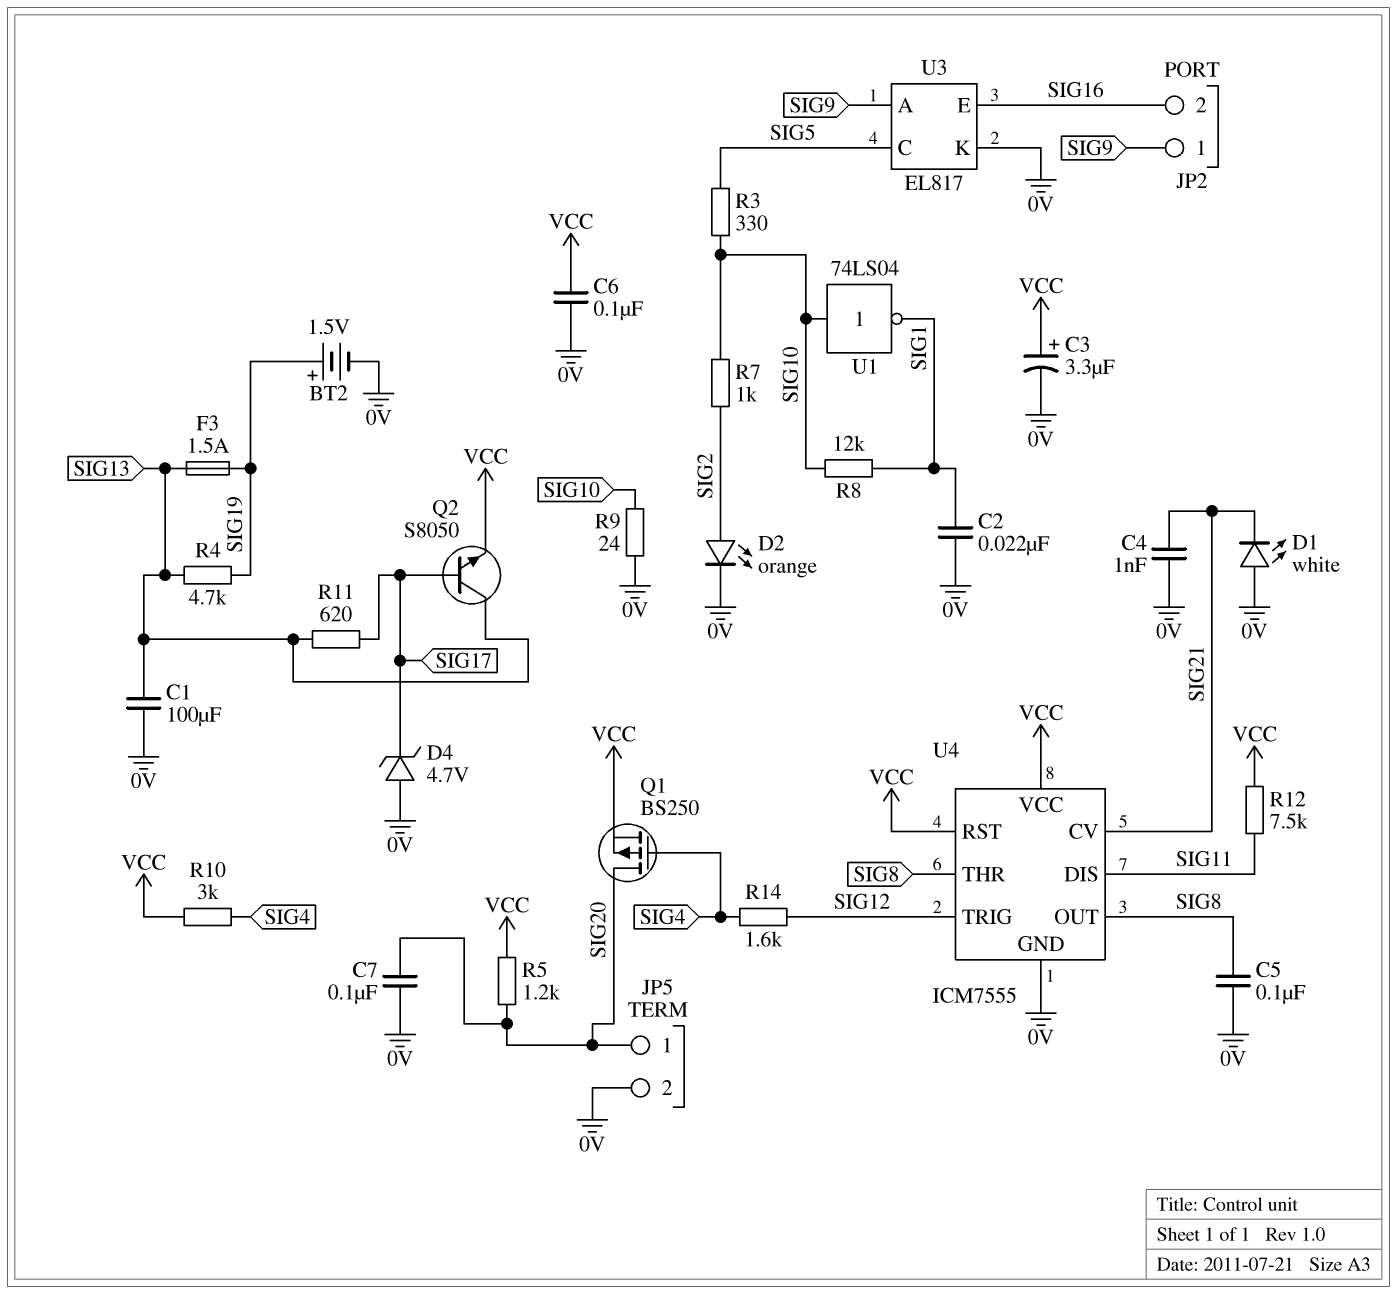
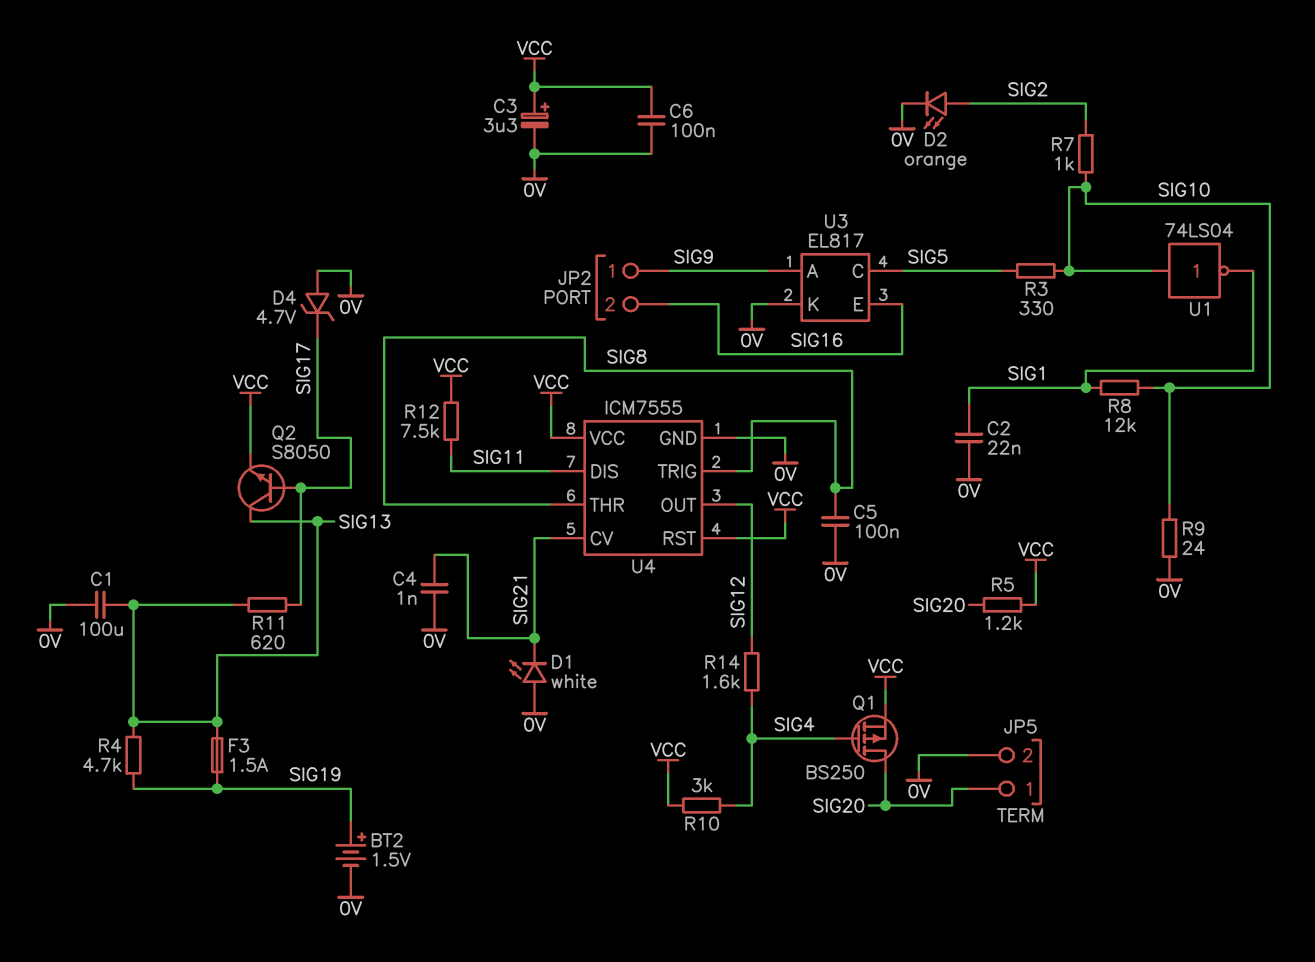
C7: 100nF (0V, SIG20) -> none
U4 pin OUT: SIG8 -> SIG12
U4 pin TRIG: SIG12 -> SIG8

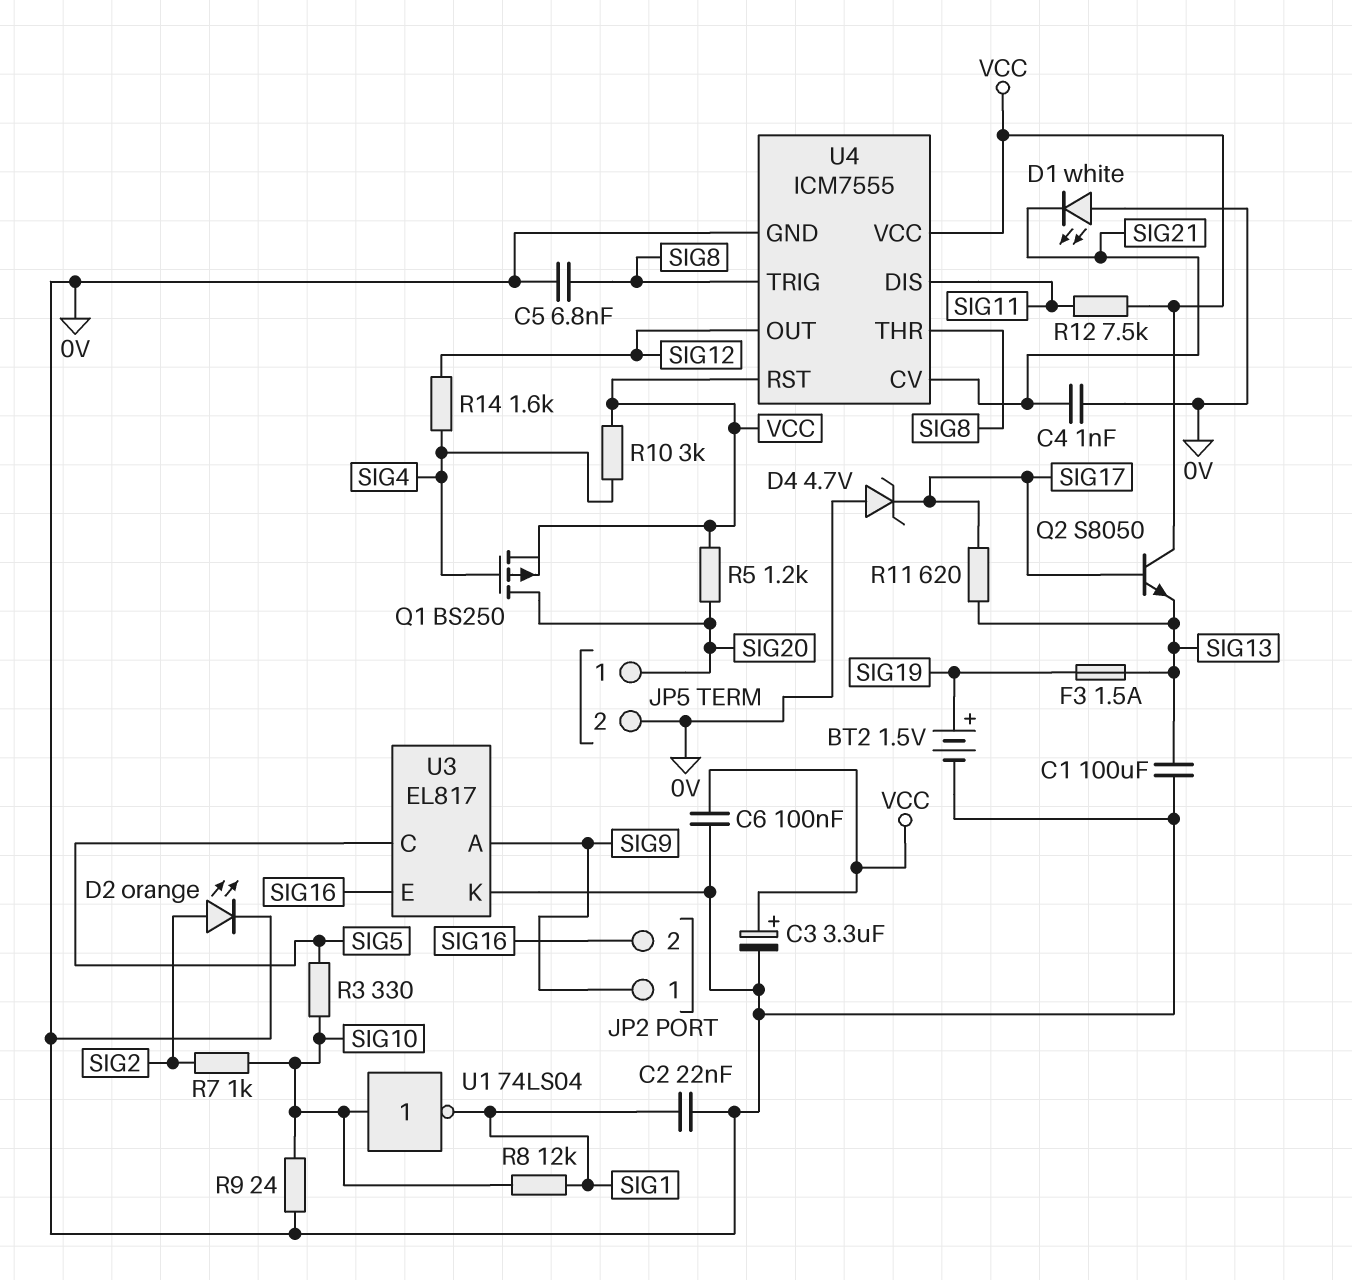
C5: 100nF (0V, SIG8) -> 6.8nF (0V, SIG8)
Q2: NPN S8050 (B SIG17, C SIG13, E VCC) -> NPN S8050 (B SIG17, C VCC, E SIG13)
R4: 4.7k (SIG13, SIG19) -> none

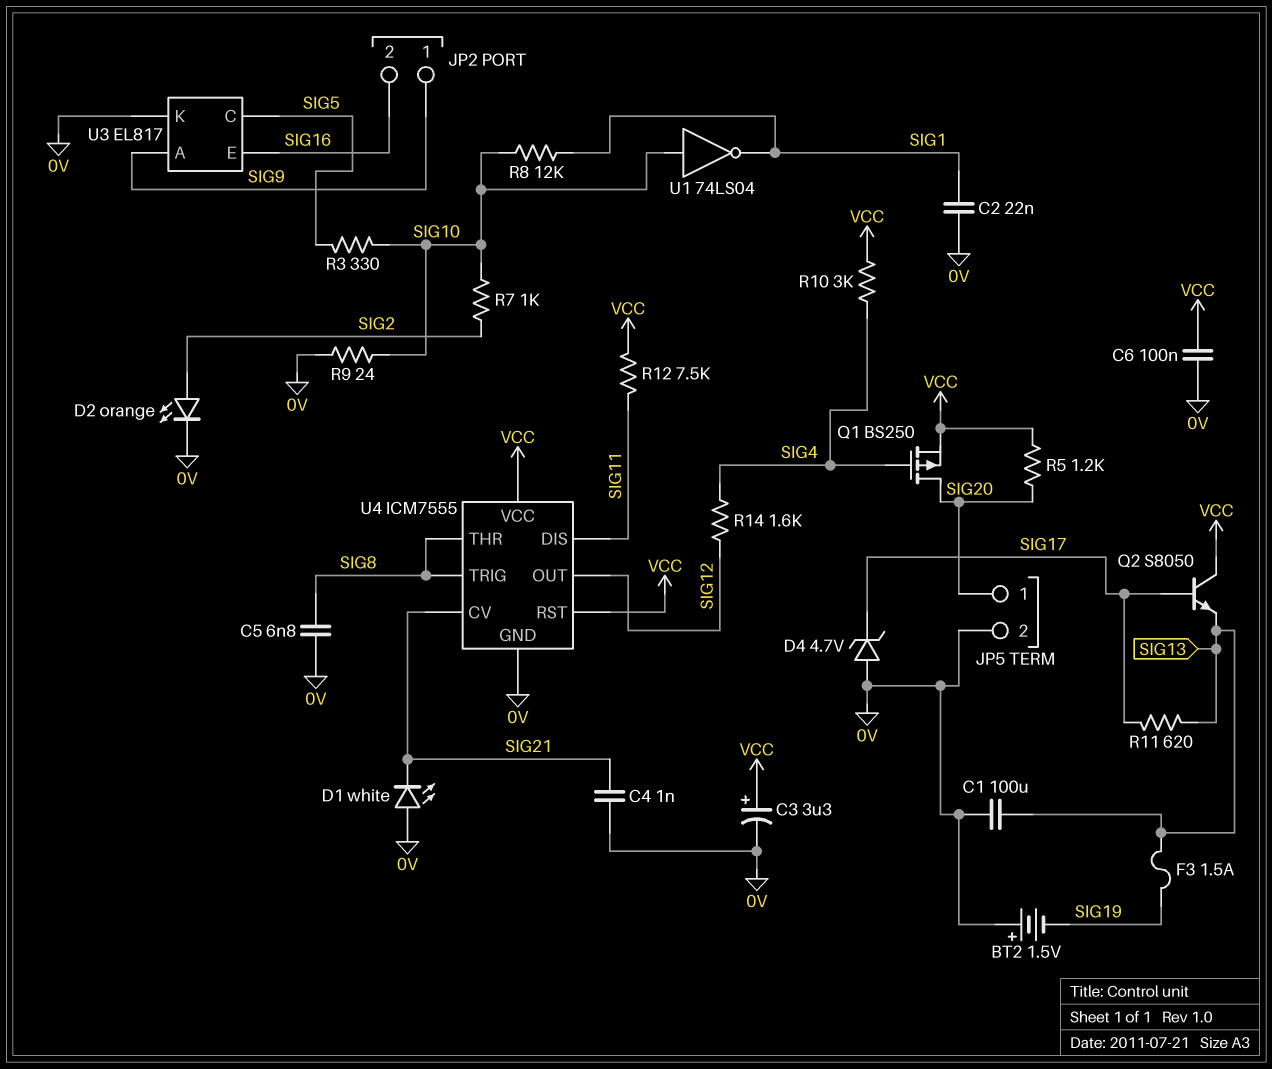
BT2: 1.5V (plus SIG19, minus 0V) -> 1.5V (plus 0V, minus SIG19)

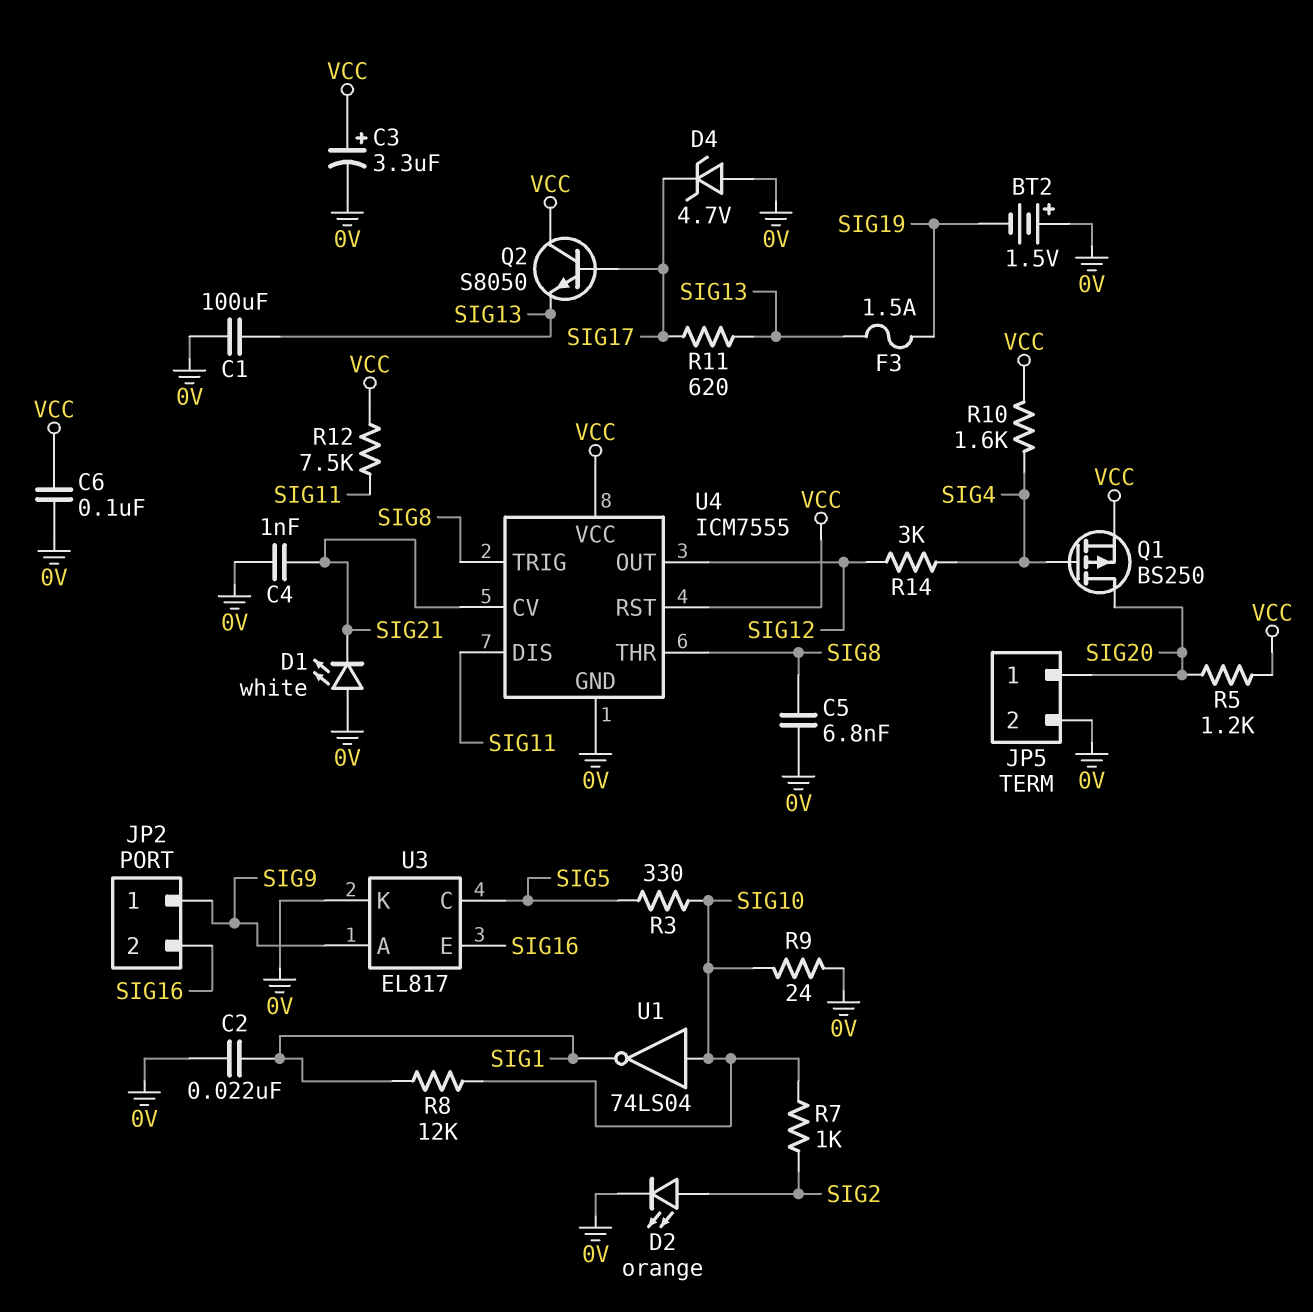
R10: 3k (SIG4, VCC) -> 1.6k (SIG4, VCC)
R14: 1.6k (SIG4, SIG12) -> 3k (SIG4, SIG12)

